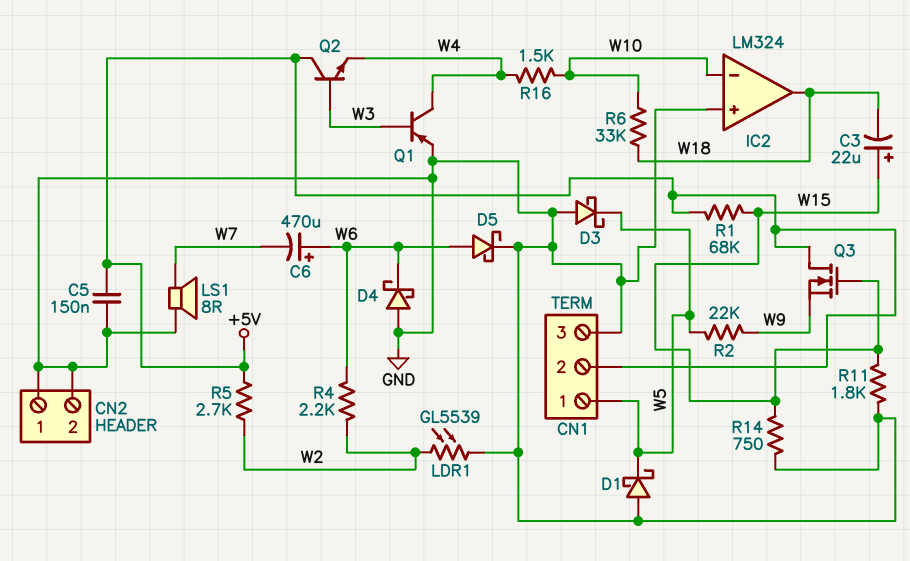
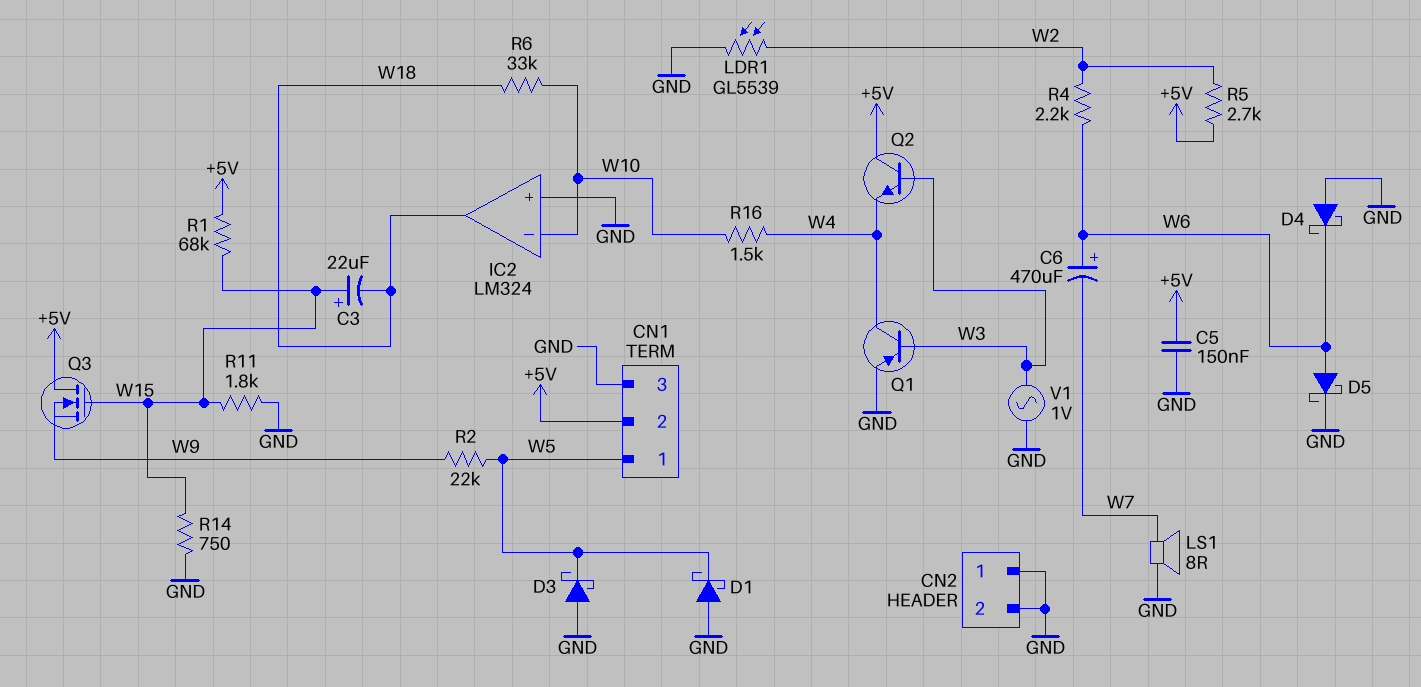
V1: none -> AC 1V (GND, W3)

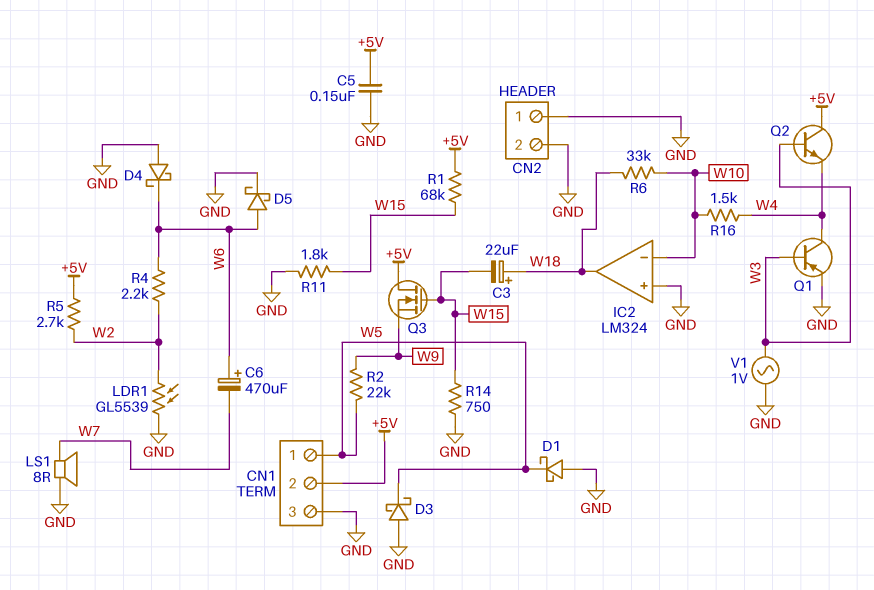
C3: 22uF (plus W15, minus W18) -> 22uF (plus W18, minus W15)

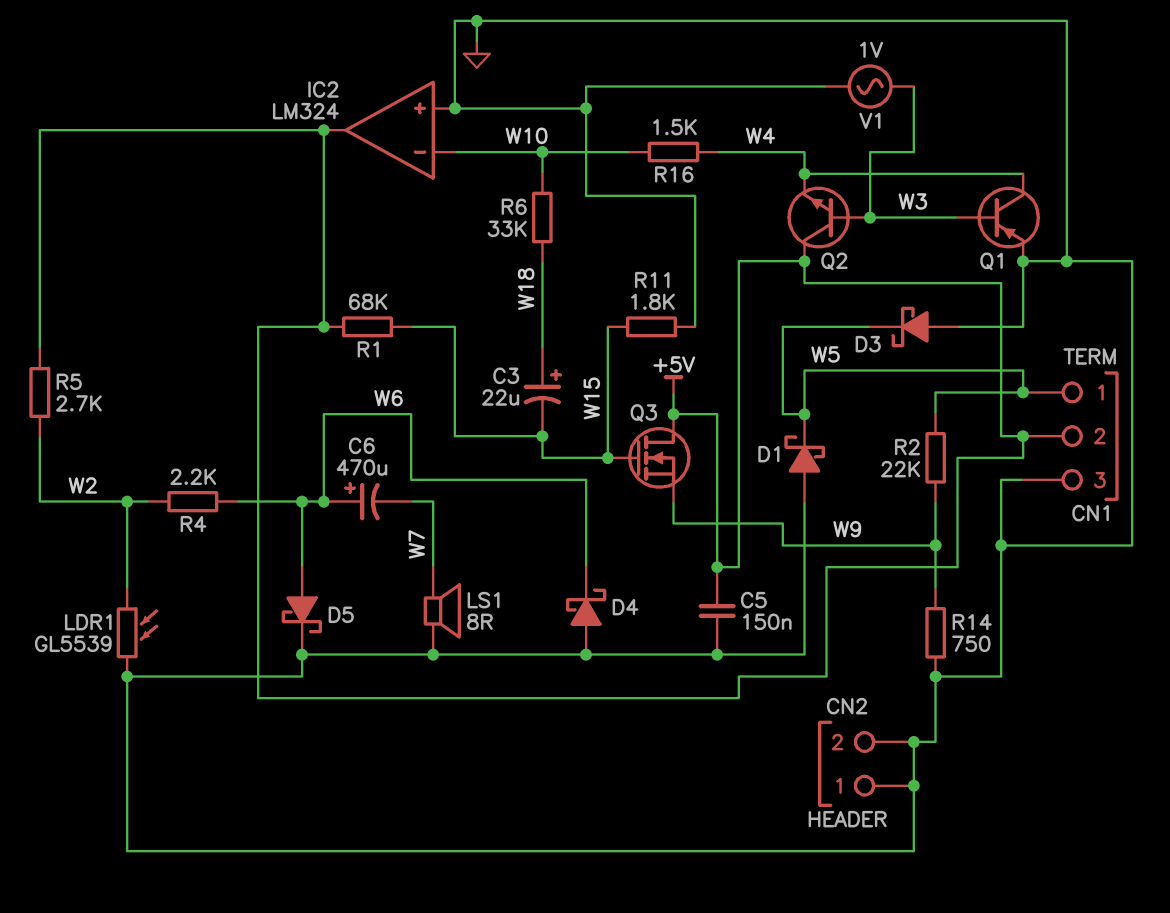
IC2 pin out: W18 -> +5V
R14: 750 (GND, W15) -> 750 (GND, W9)

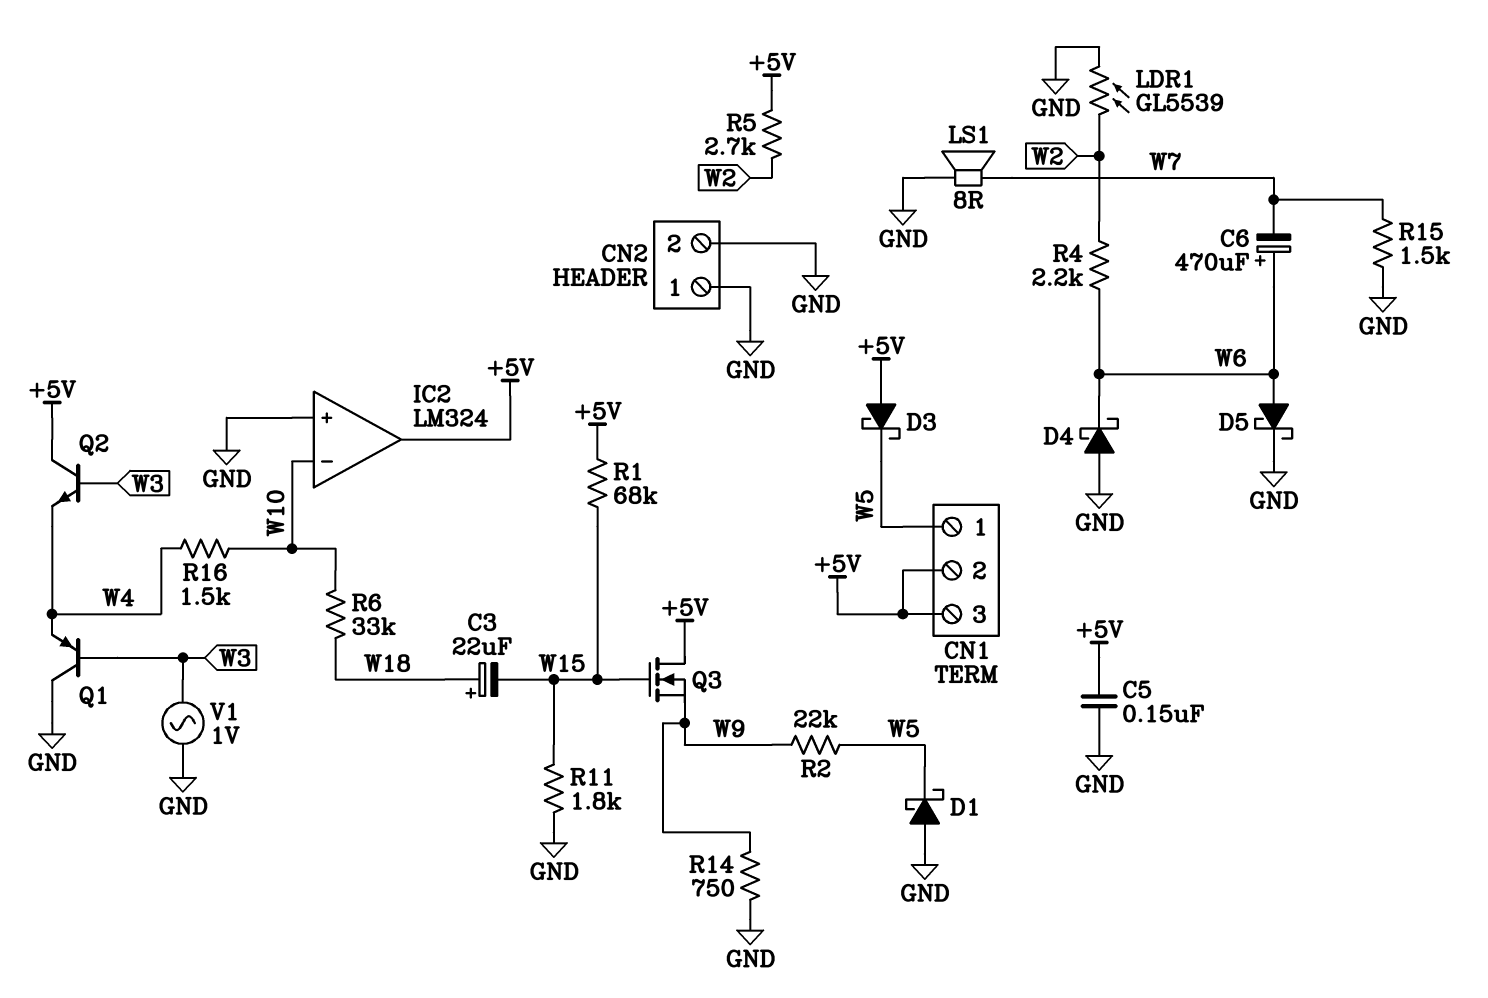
CN1 pin 3: GND -> +5V
D3: schottky (A GND, K W5) -> schottky (A +5V, K W5)
Q1: PNP (B W3, C W4, E GND) -> PNP (B W3, C GND, E W4)
R15: none -> 1.5k (GND, W7)

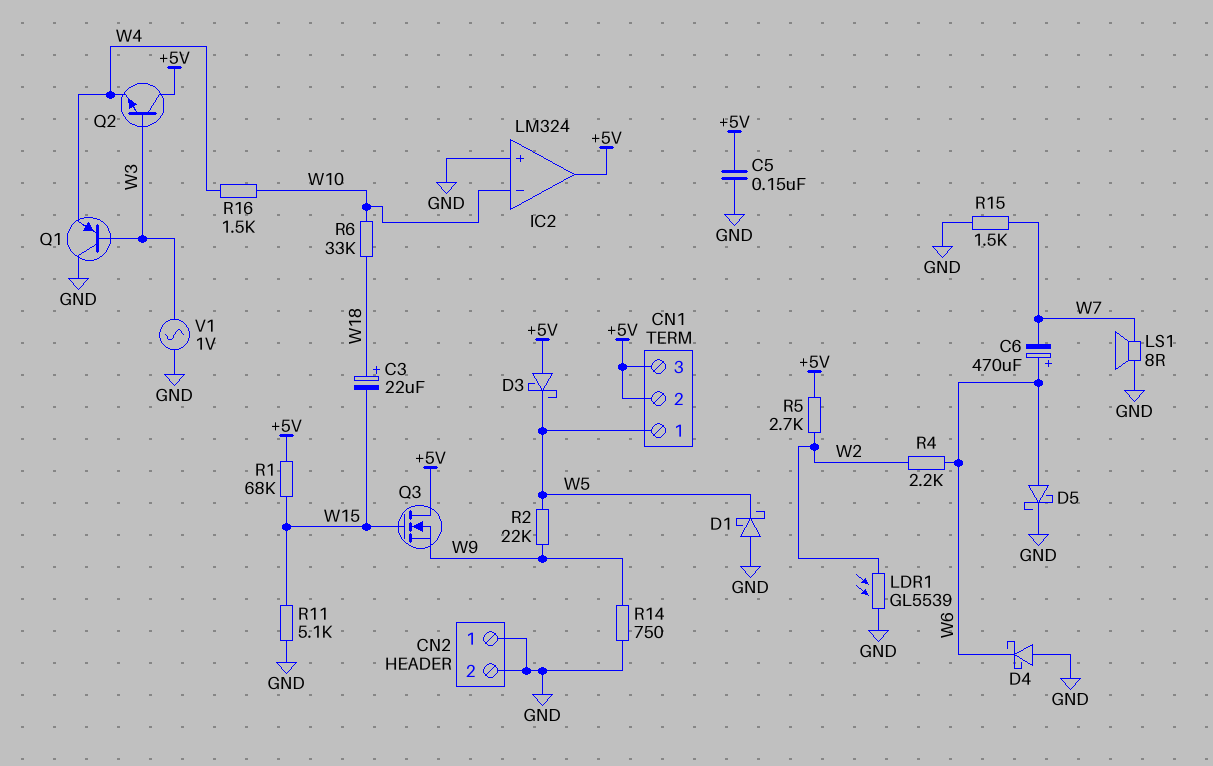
R11: 1.8k (GND, W15) -> 5.1k (GND, W15)

